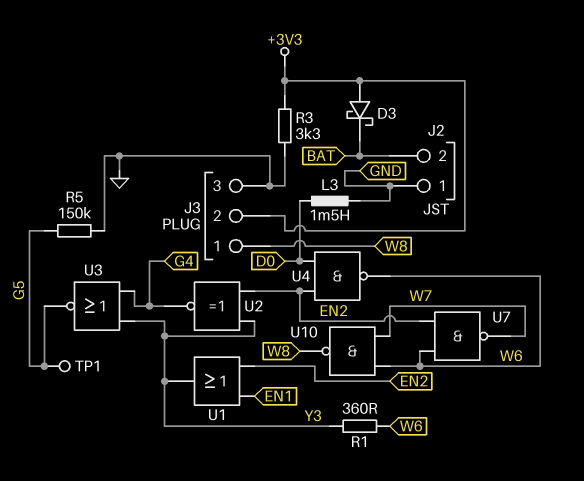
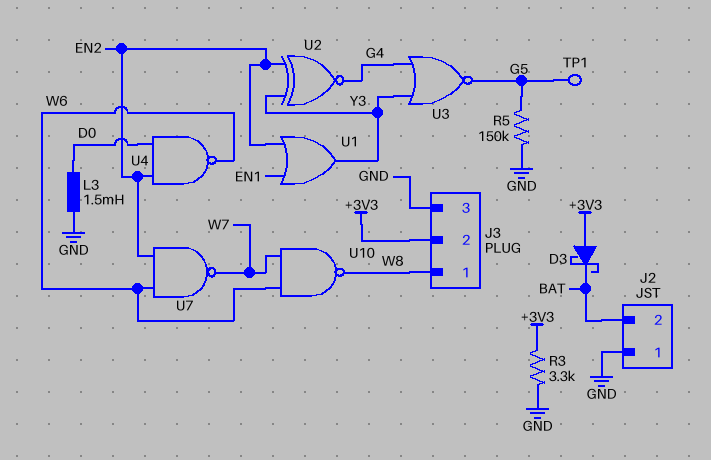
R1: 360 (W6, Y3) -> none

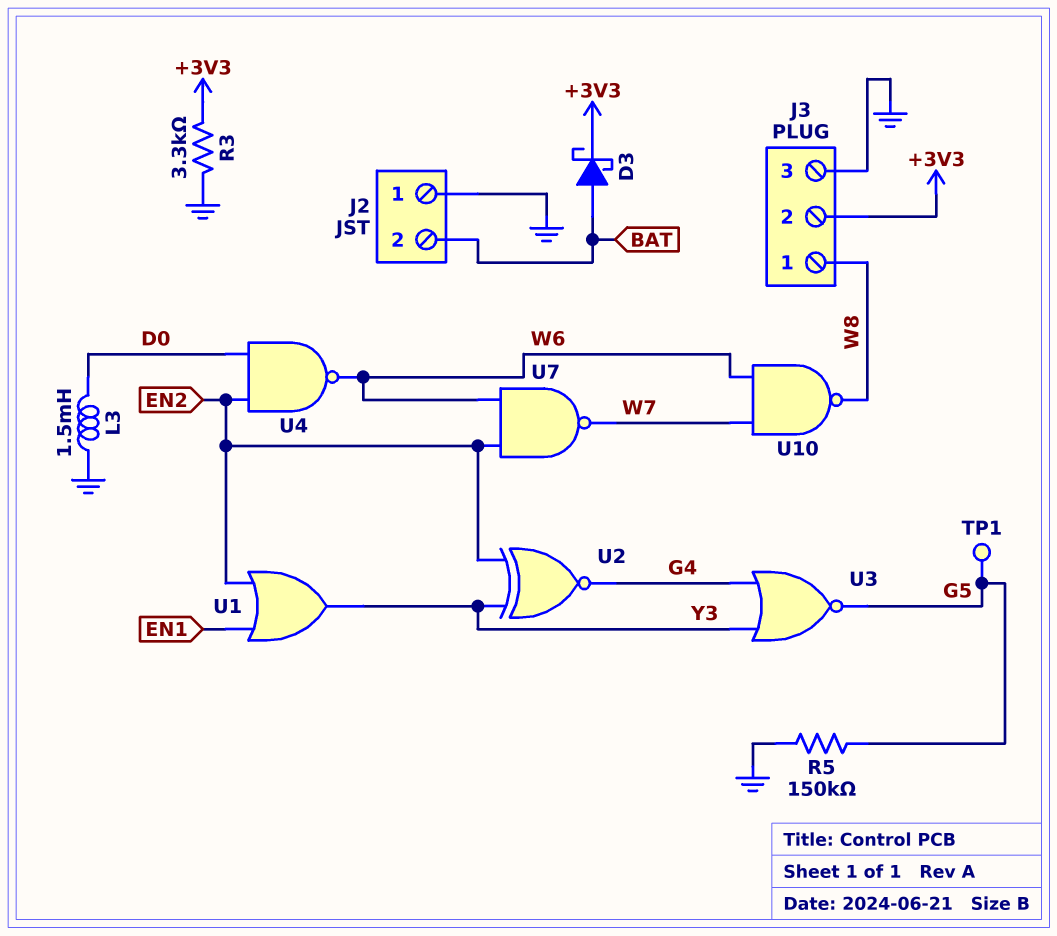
D3: schottky (A +3V3, K BAT) -> schottky (A BAT, K +3V3)

